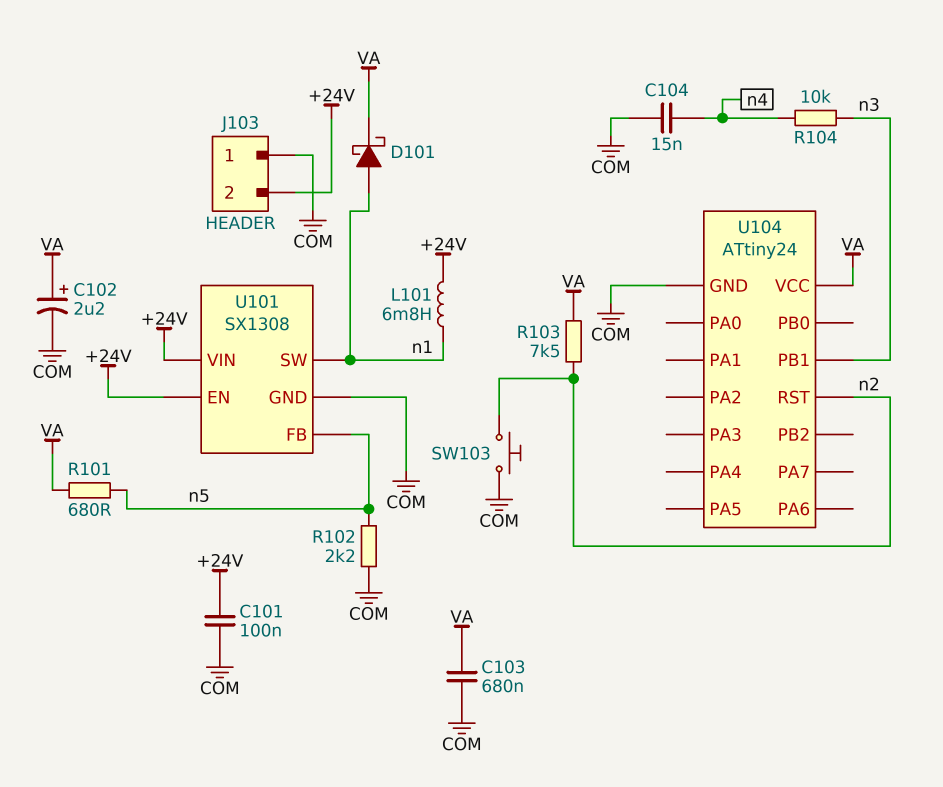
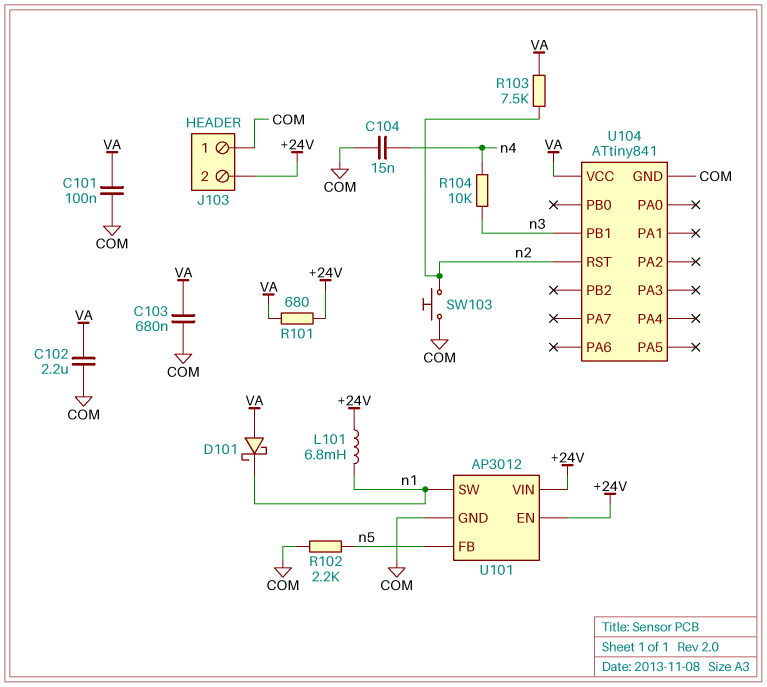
C101: 100nF (+24V, COM) -> 100nF (COM, VA)
C102: 2.2uF (plus VA, minus COM) -> 2.2uF (COM, VA)
D101: schottky (A n1, K VA) -> schottky (A VA, K n1)
R101: 680 (VA, n5) -> 680 (+24V, VA)
U101: SX1308 -> AP3012
U104: ATtiny24 -> ATtiny841

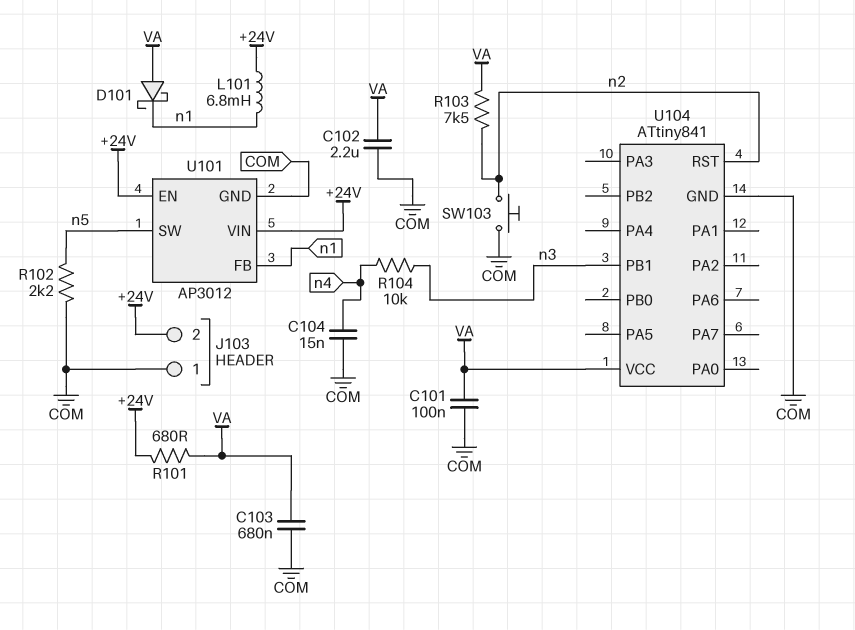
U101 pin FB: n5 -> n1
U101 pin SW: n1 -> n5

